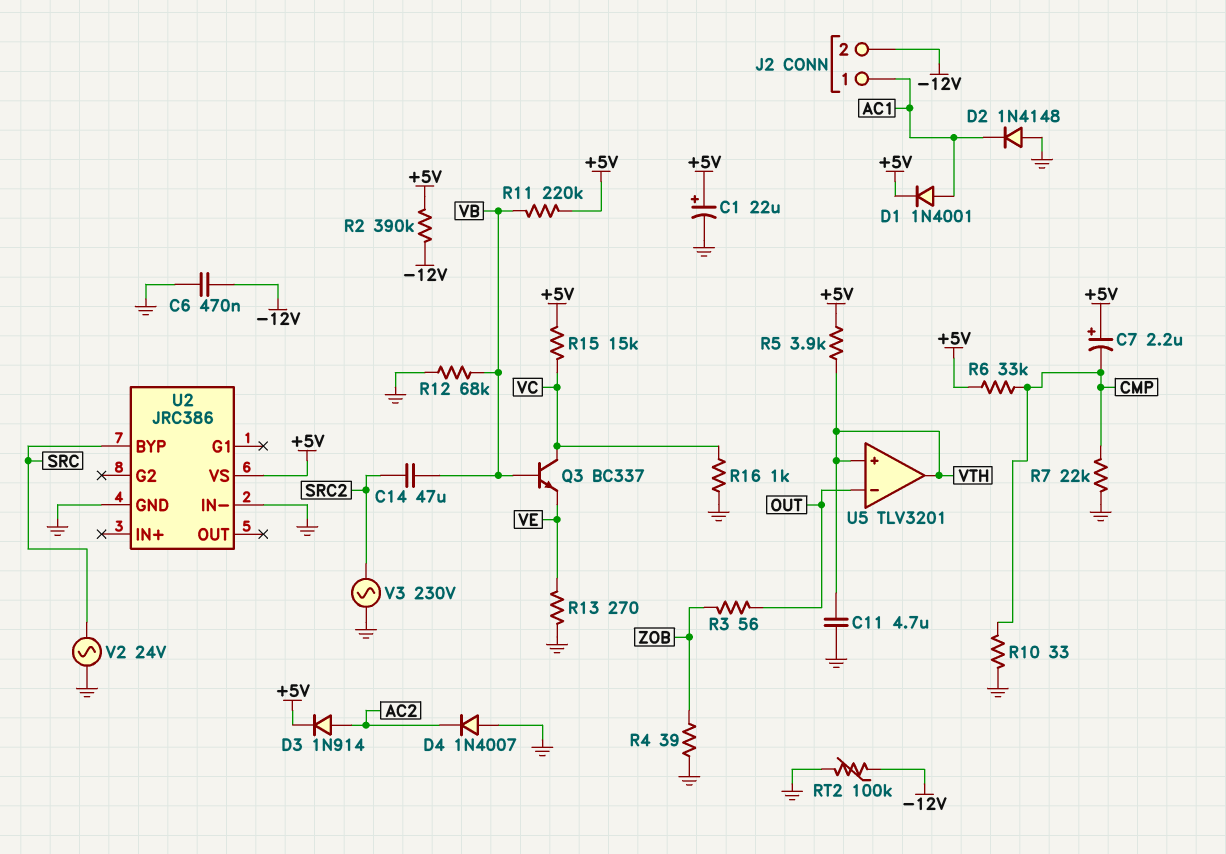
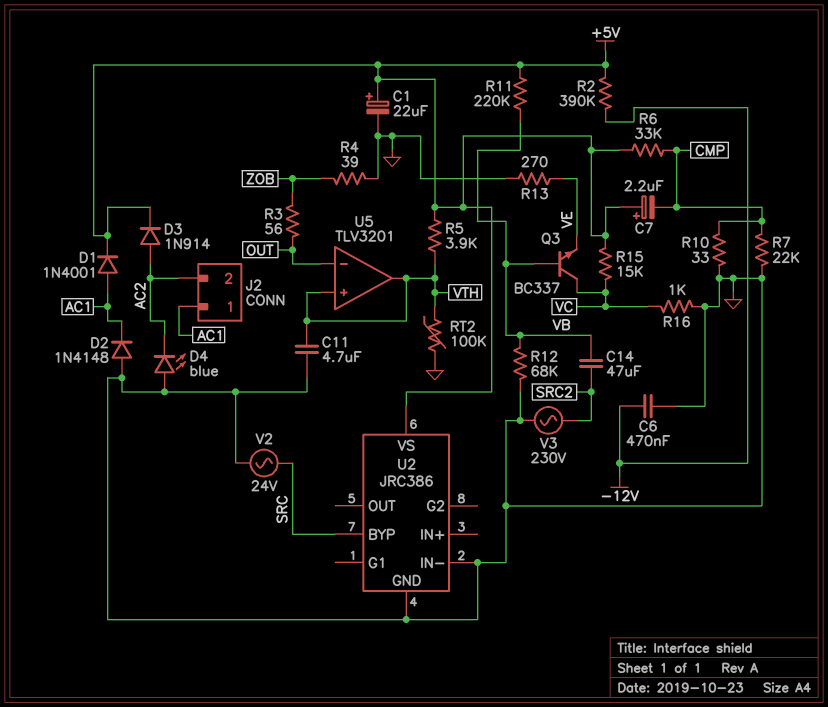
D4: diode 1N4007 (A GND, K AC2) -> LED blue (A GND, K AC2)
J2 pin 2: -12V -> AC2
RT2: 100k (-12V, GND) -> 100k (GND, VTH)

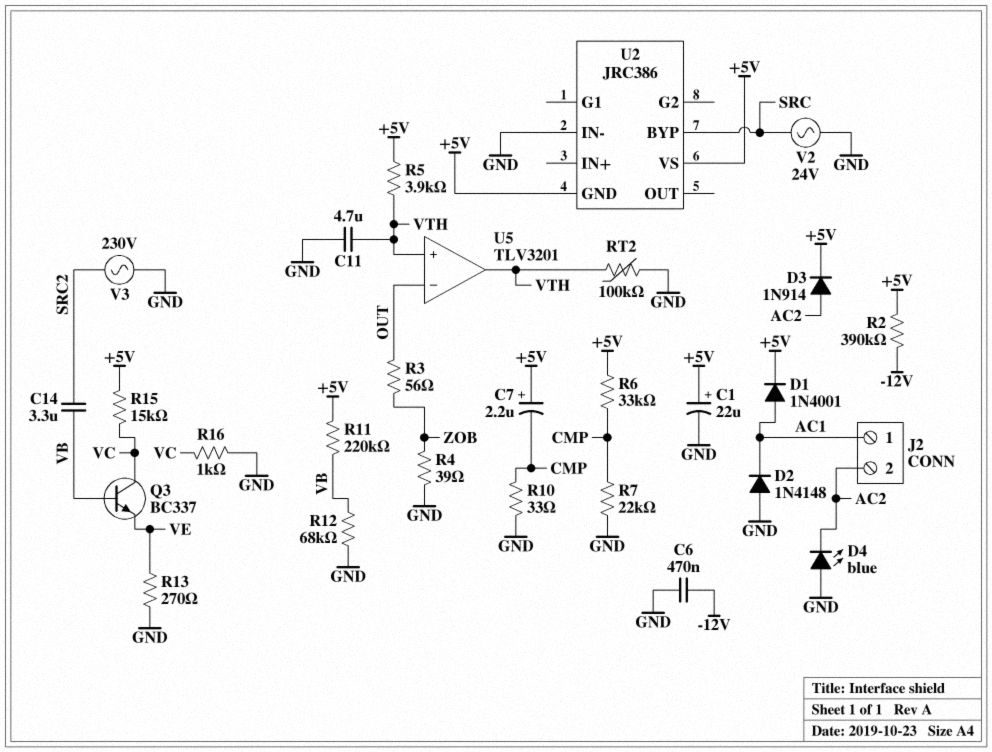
C14: 47uF (SRC2, VB) -> 3.3uF (SRC2, VB)
U2 pin GND: GND -> +5V

